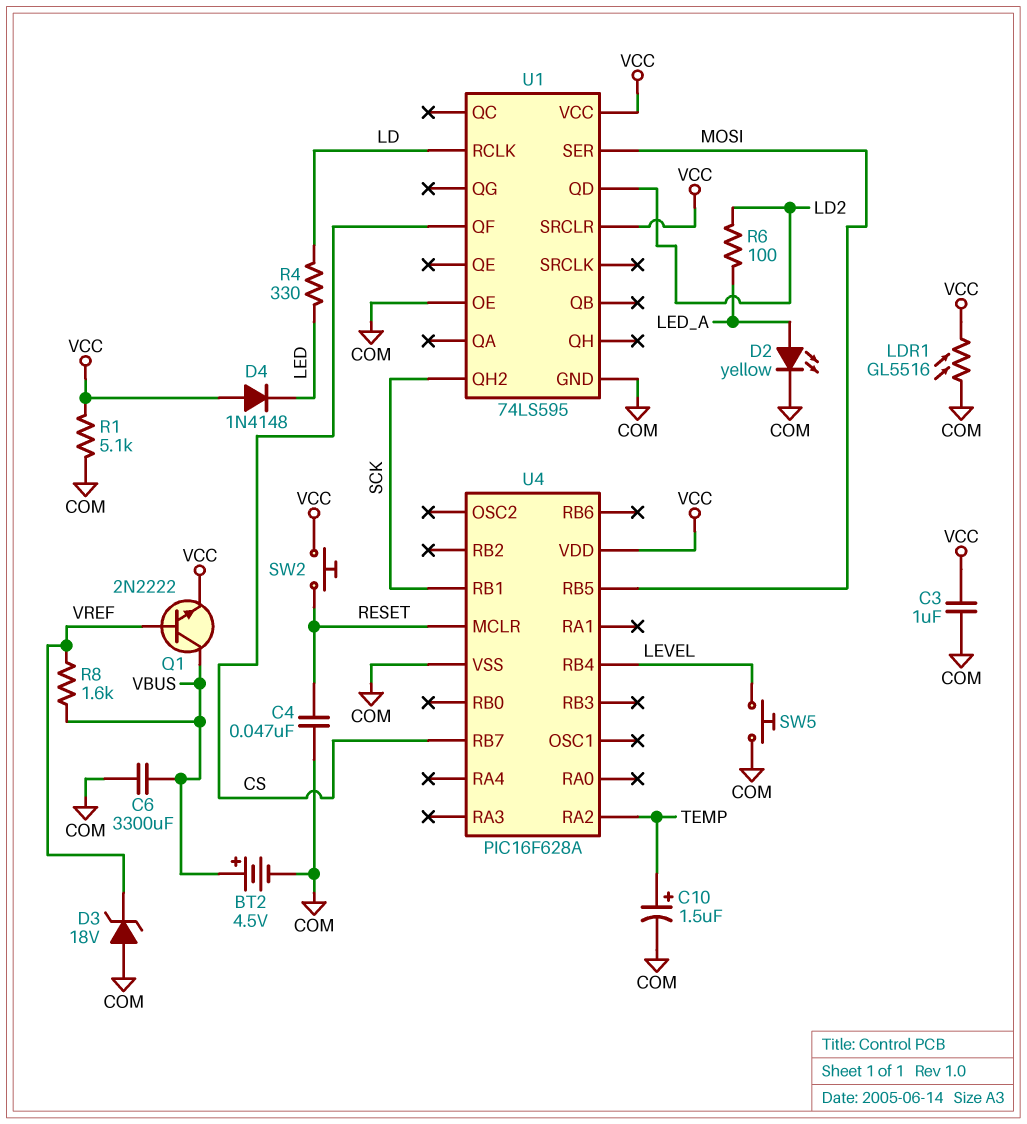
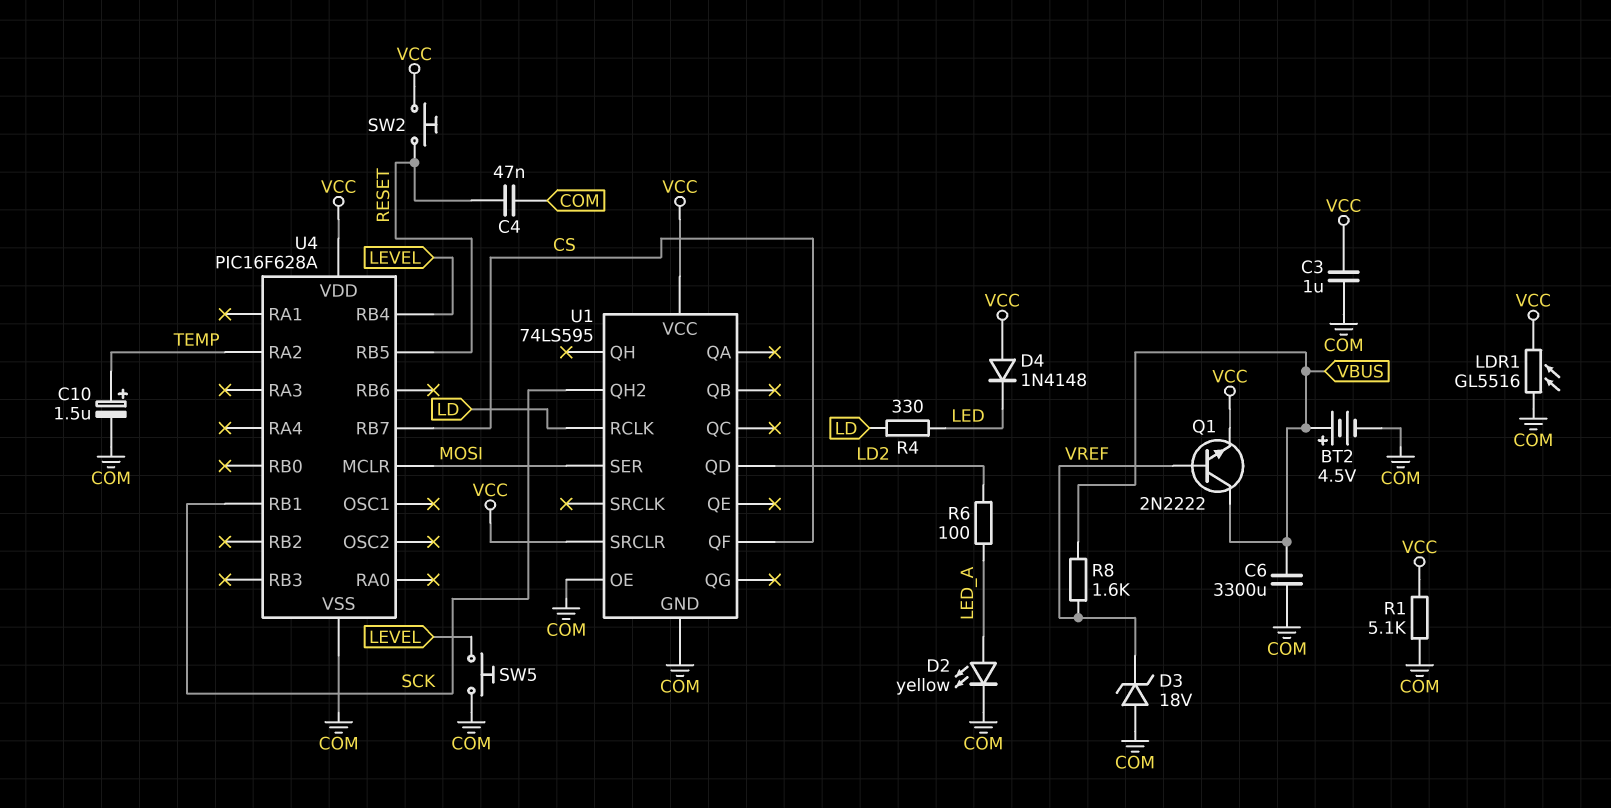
U4 pin MCLR: RESET -> MOSI
U4 pin RB5: MOSI -> RESET

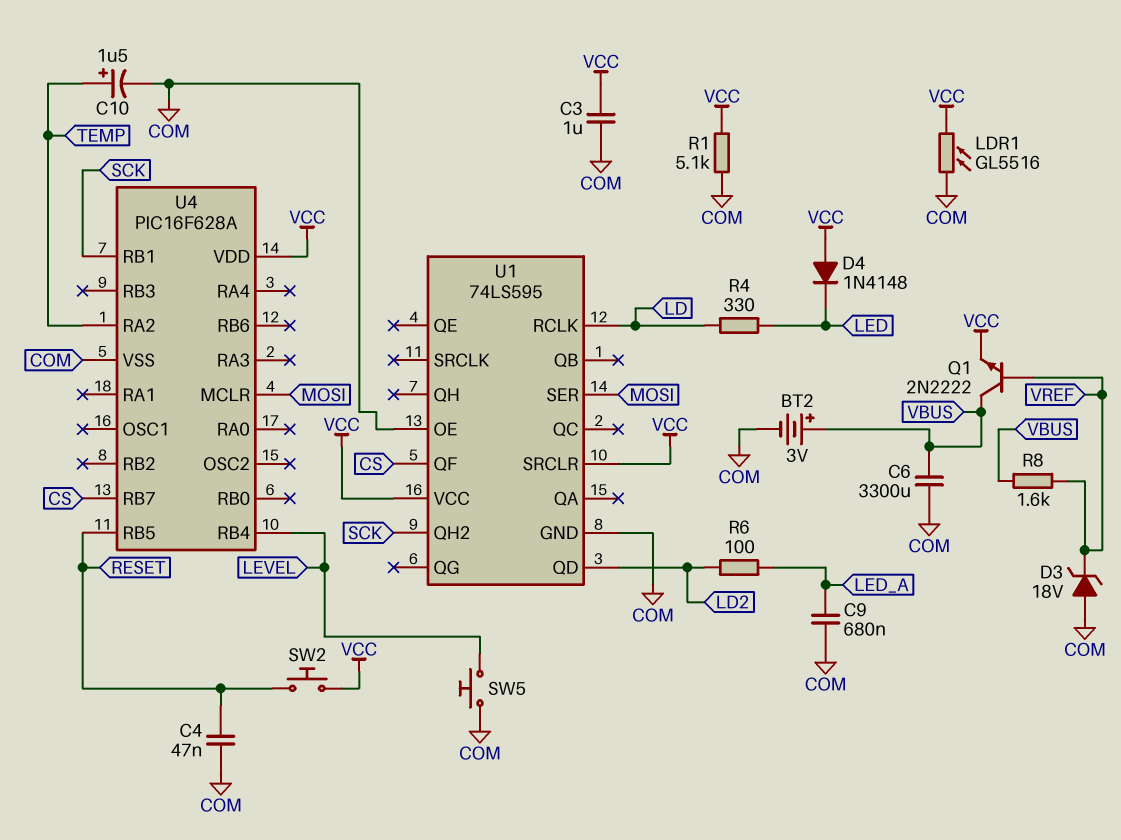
BT2: 4.5V (plus VBUS, minus COM) -> 3V (plus VBUS, minus COM)
C9: none -> 680nF (COM, LED_A)
D2: LED yellow (A LED_A, K COM) -> none

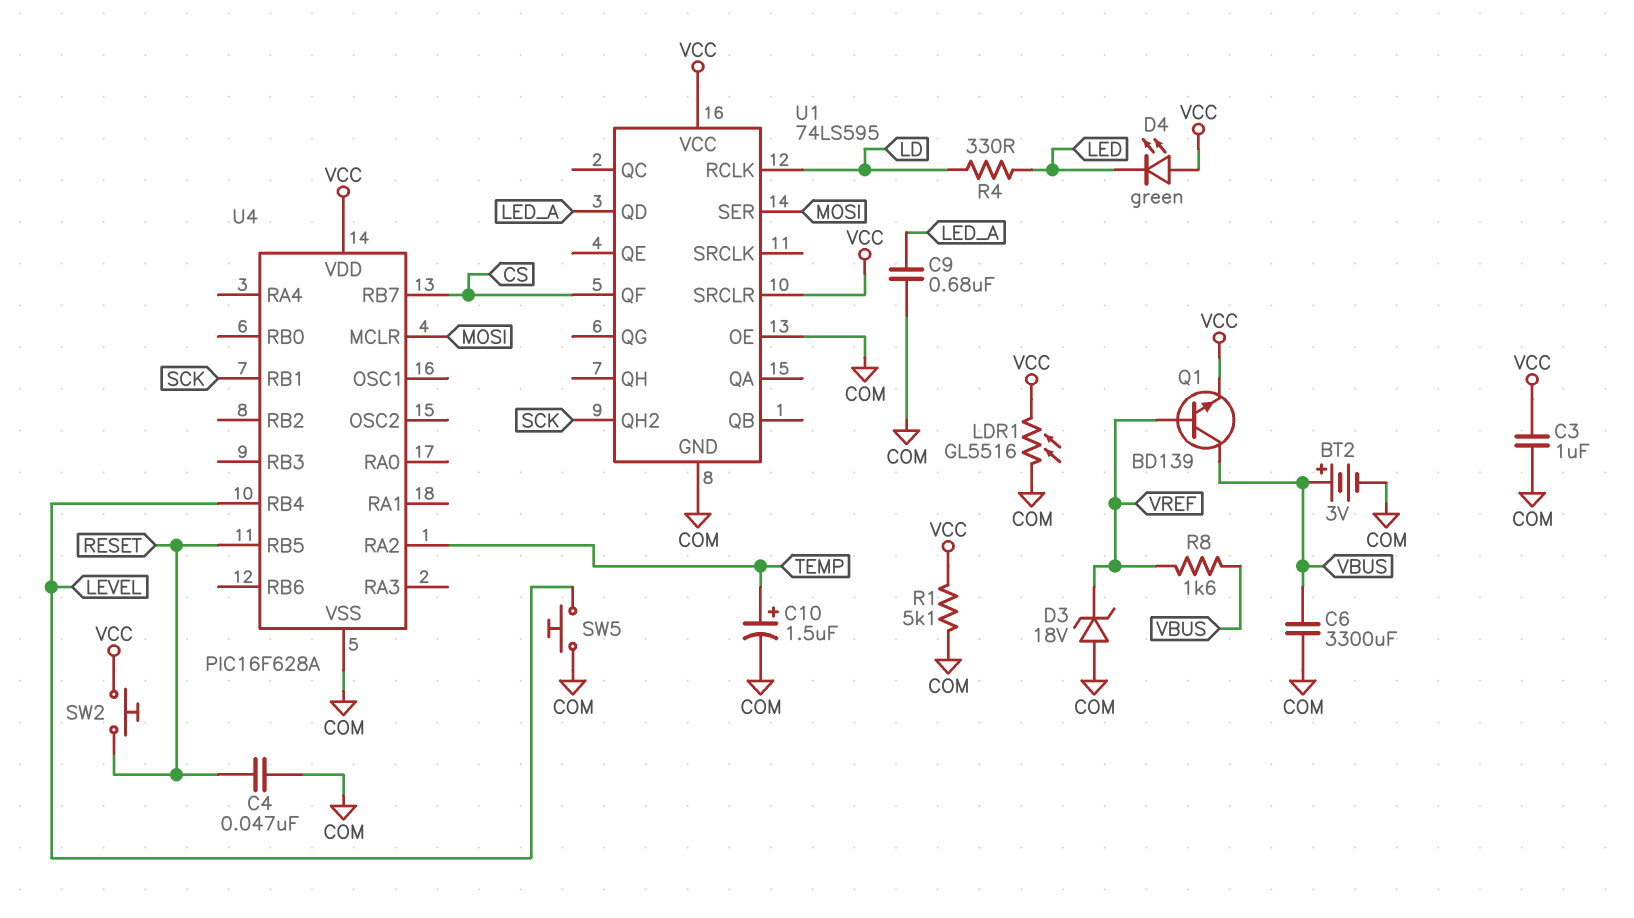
D4: diode 1N4148 (A VCC, K LED) -> LED green (A VCC, K LED)
Q1: NPN 2N2222 (B VREF, C VBUS, E VCC) -> NPN BD139 (B VREF, C VBUS, E VCC)
R6: 100 (LD2, LED_A) -> none
U1 pin QD: LD2 -> LED_A

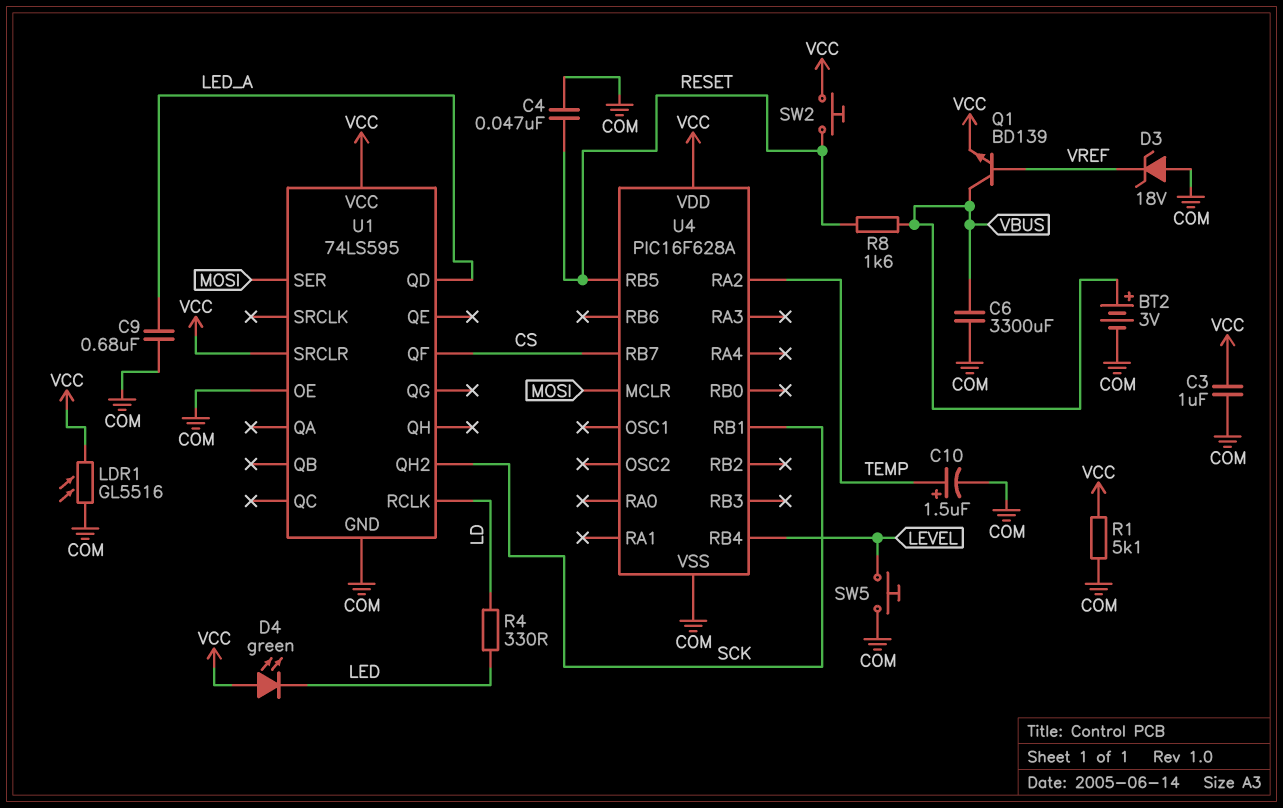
R8: 1.6k (VBUS, VREF) -> 1.6k (RESET, VBUS)

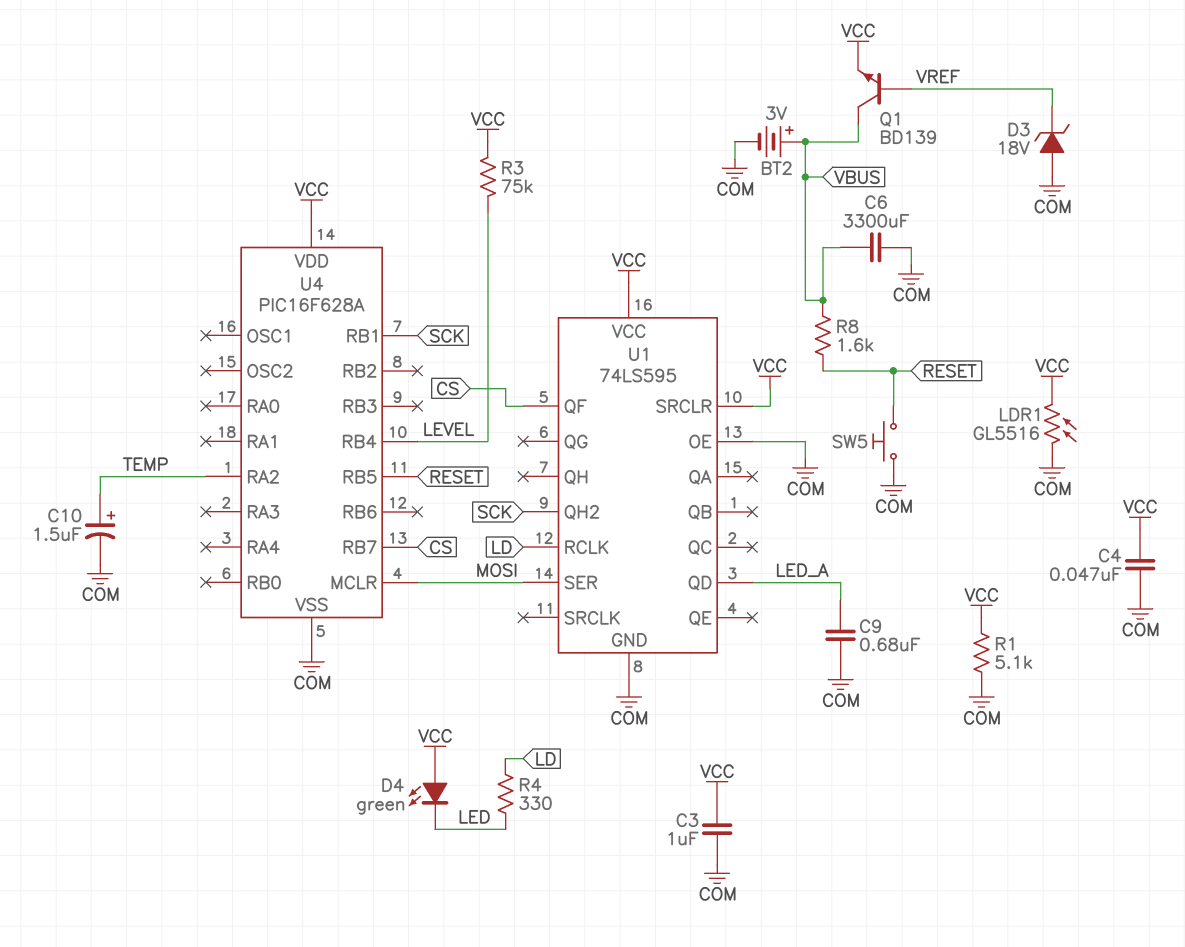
C4: 47nF (COM, RESET) -> 47nF (COM, VCC)
R3: none -> 75k (LEVEL, VCC)
SW2: button (RESET, VCC) -> none
SW5: button (COM, LEVEL) -> button (COM, RESET)

